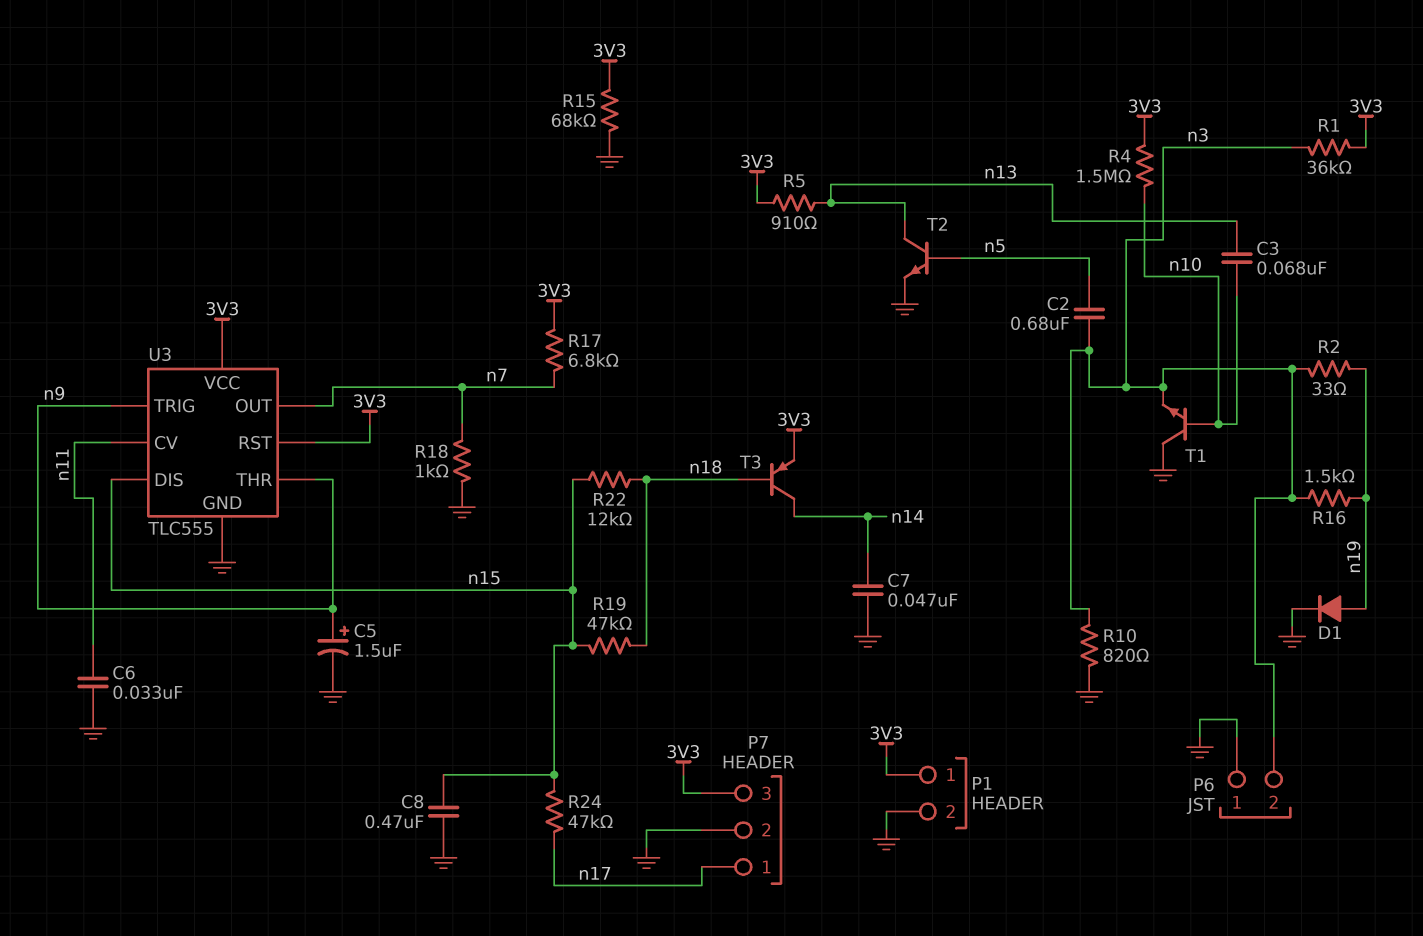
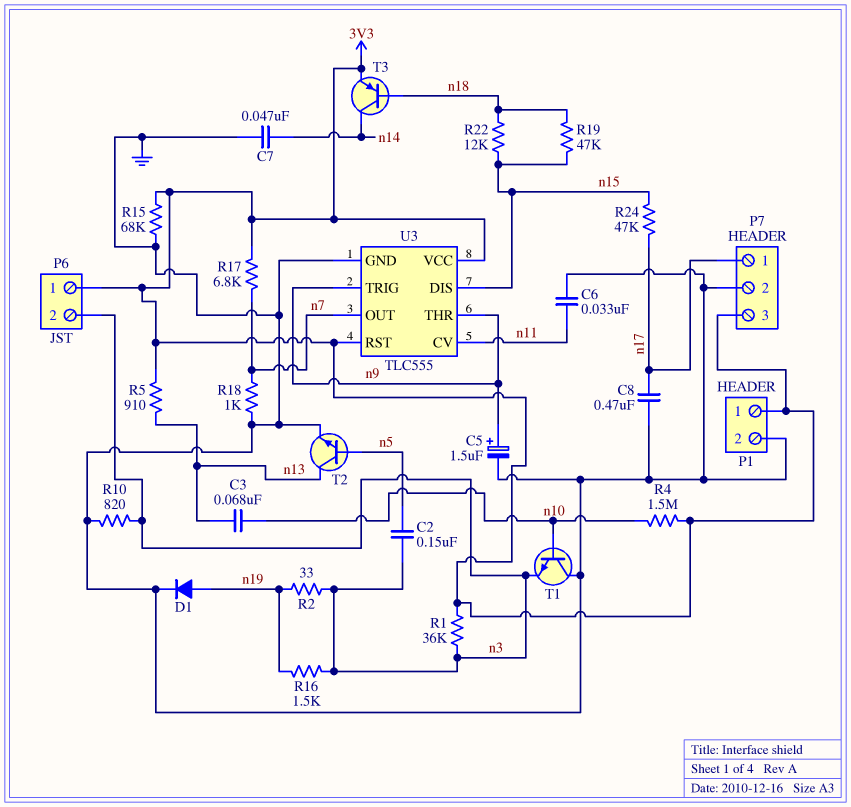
C2: 680nF (n3, n5) -> 150nF (n3, n5)
C8: 470nF (GND, n15) -> 470nF (GND, n17)
P6 pin 1: GND -> 3V3

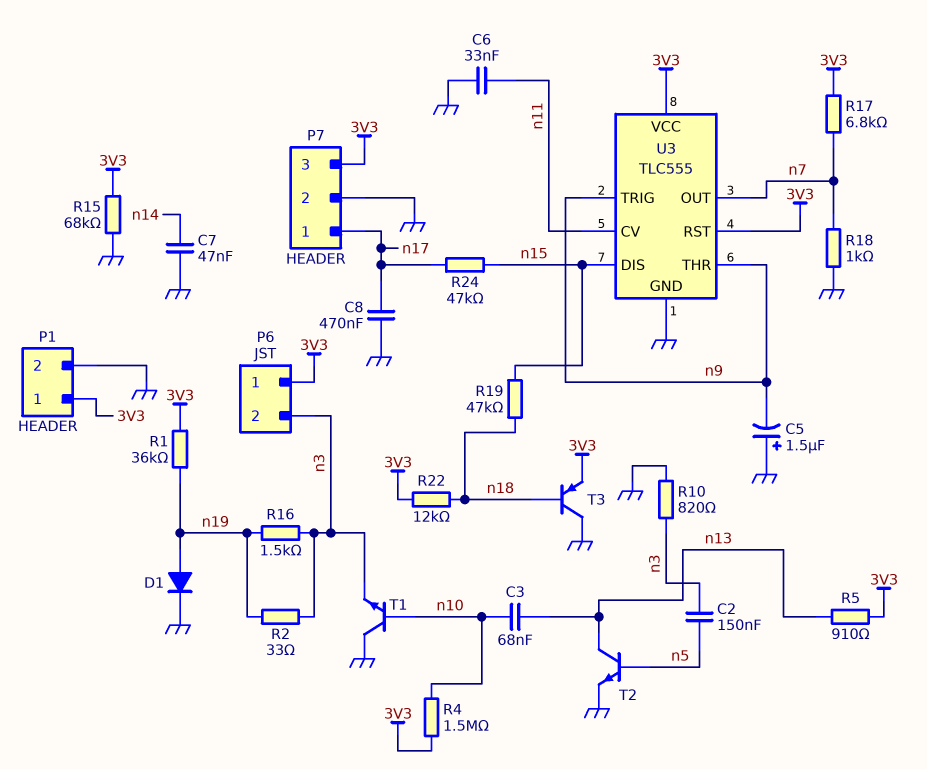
C5: 1.5uF (plus n9, minus GND) -> 1.5uF (plus GND, minus n9)
R1: 36k (3V3, n3) -> 36k (3V3, n19)
R22: 12k (n15, n18) -> 12k (3V3, n18)
T3: PNP (B n18, C n14, E 3V3) -> PNP (B n18, C GND, E 3V3)

